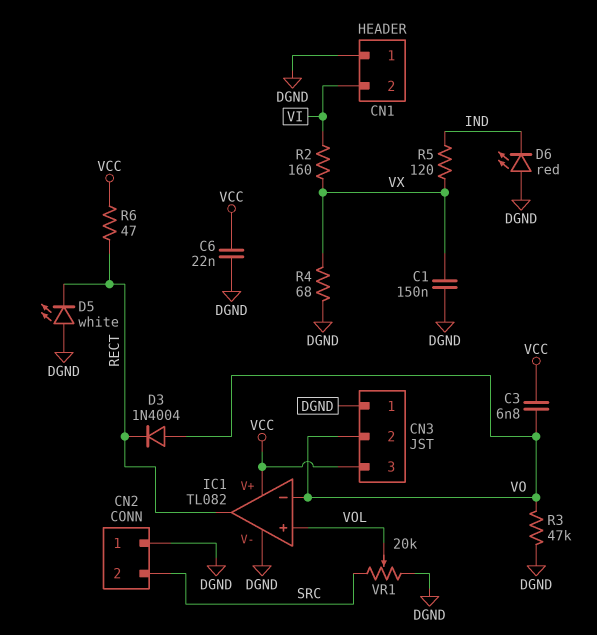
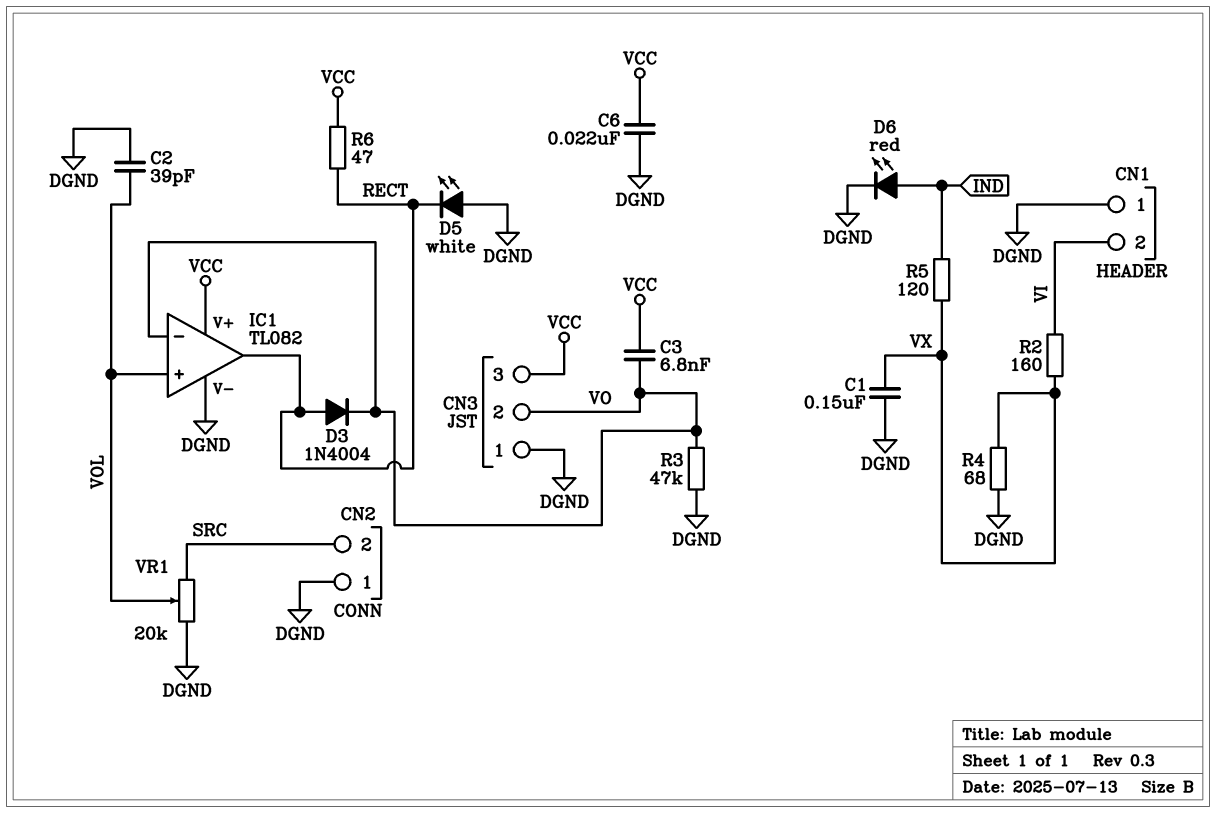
C2: none -> 39pF (DGND, VOL)
D3: diode 1N4004 (A VO, K RECT) -> diode 1N4004 (A RECT, K VO)
D6: LED red (A DGND, K IND) -> LED red (A IND, K DGND)

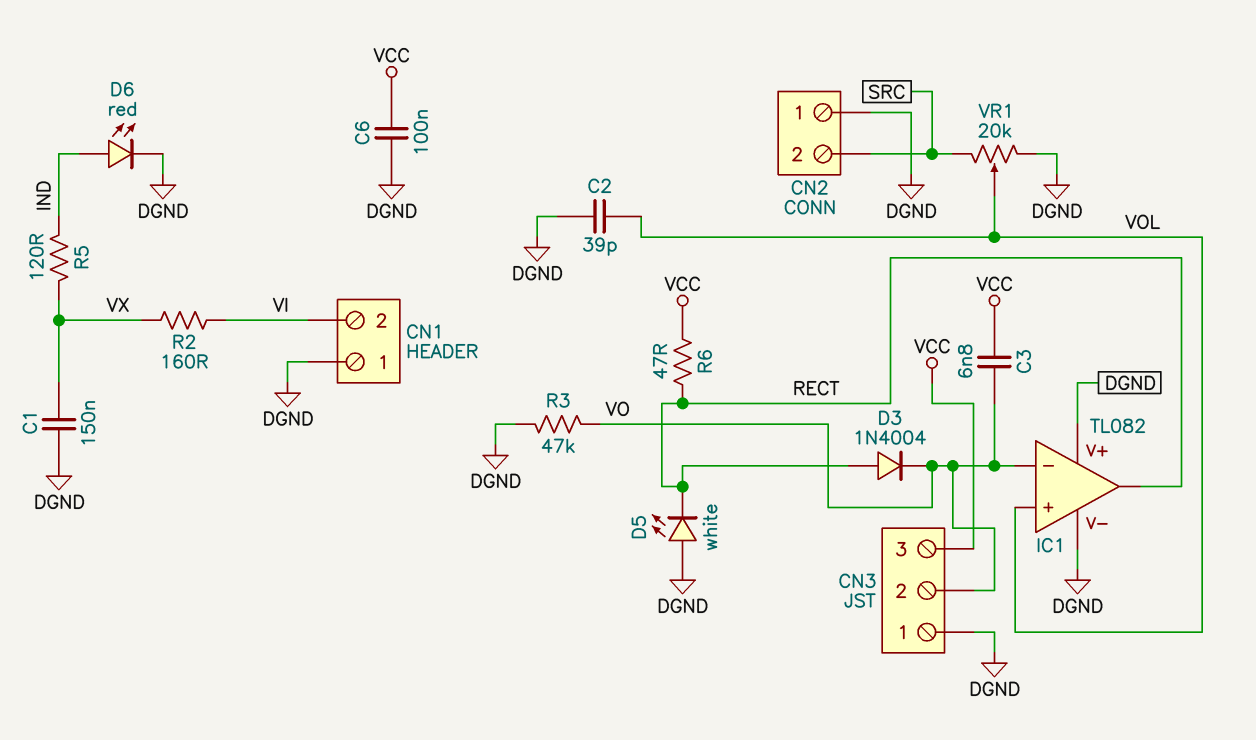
C6: 22nF (DGND, VCC) -> 100nF (DGND, VCC)
IC1 pin V+: VCC -> DGND
R4: 68 (DGND, VX) -> none

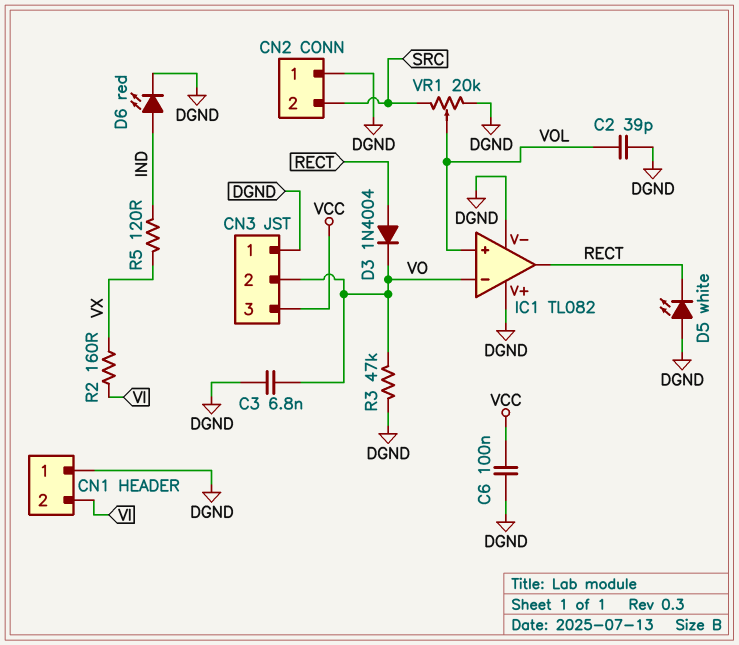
C1: 150nF (DGND, VX) -> none
C3: 6.8nF (VCC, VO) -> 6.8nF (DGND, VO)
R6: 47 (RECT, VCC) -> none

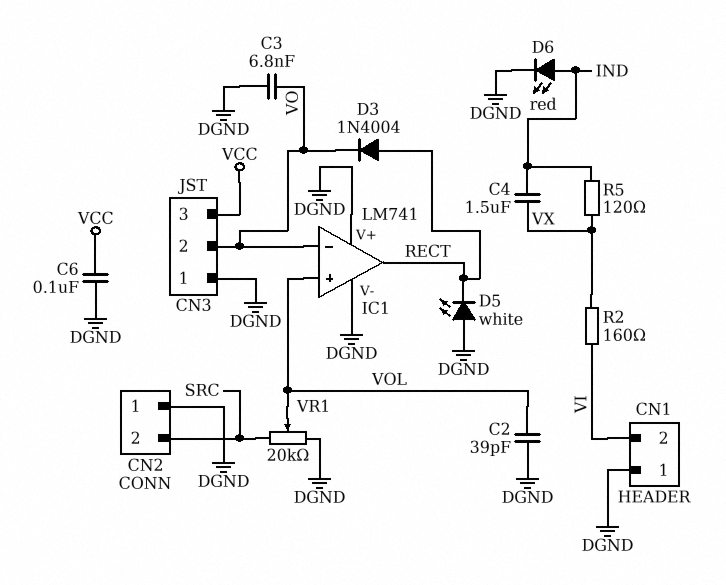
C4: none -> 1.5uF (IND, VX)
IC1: TL082 -> LM741
R3: 47k (DGND, VO) -> none

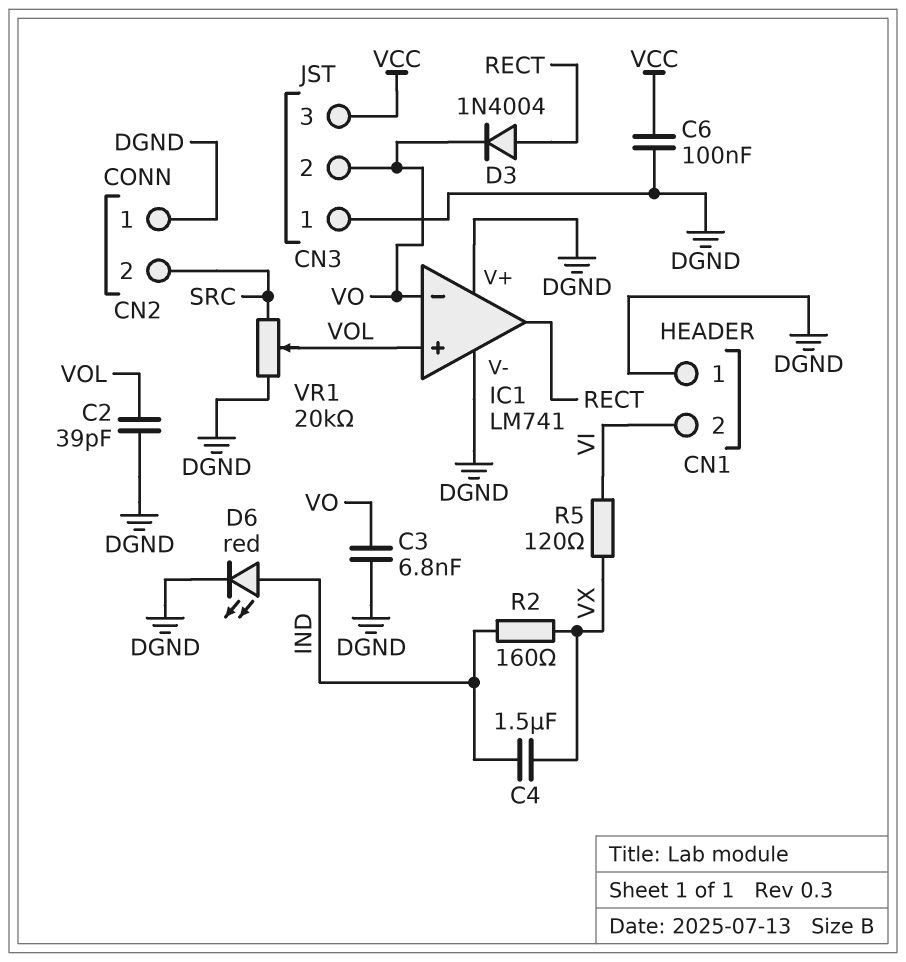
D5: LED white (A DGND, K RECT) -> none
R2: 160 (VI, VX) -> 160 (IND, VX)
R5: 120 (IND, VX) -> 120 (VI, VX)

